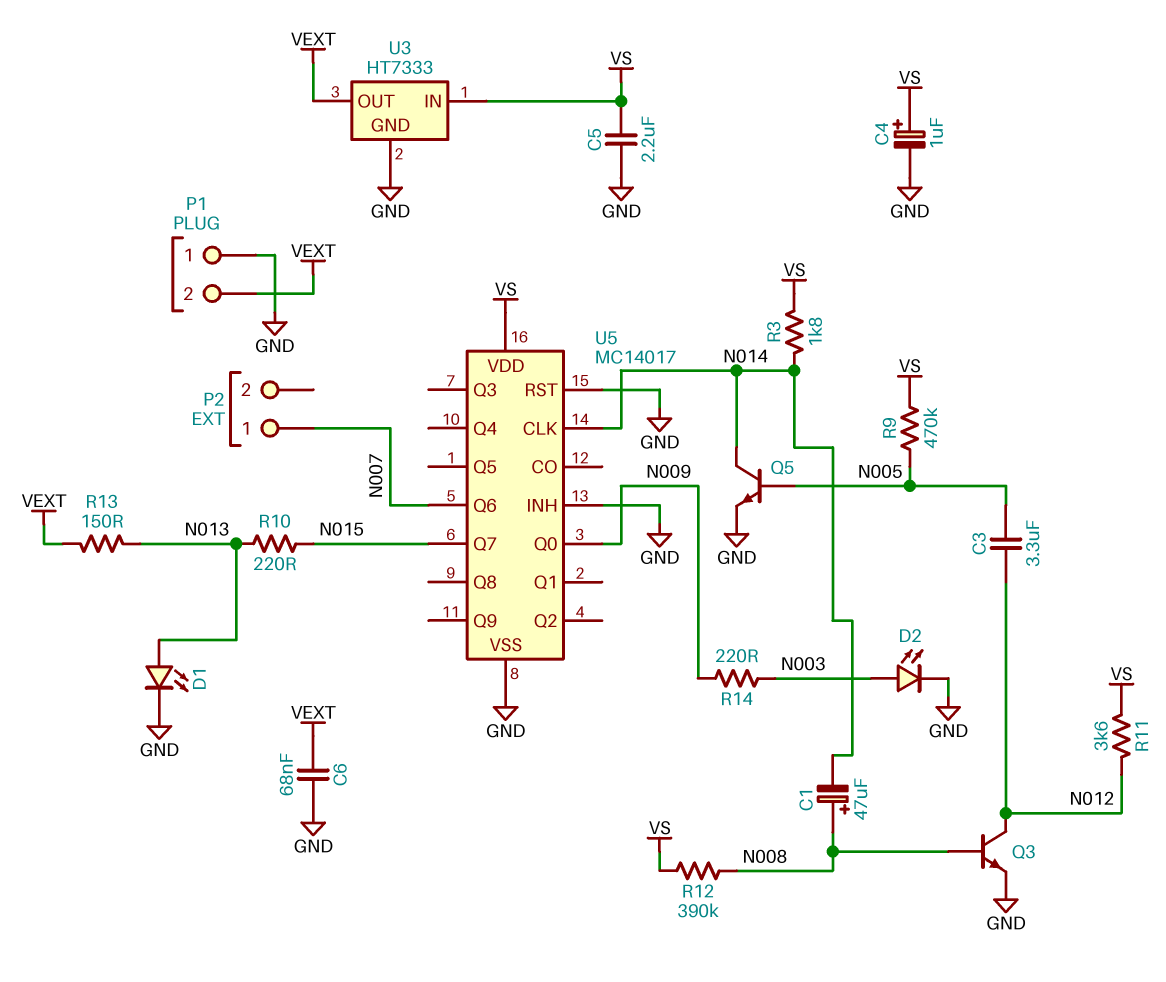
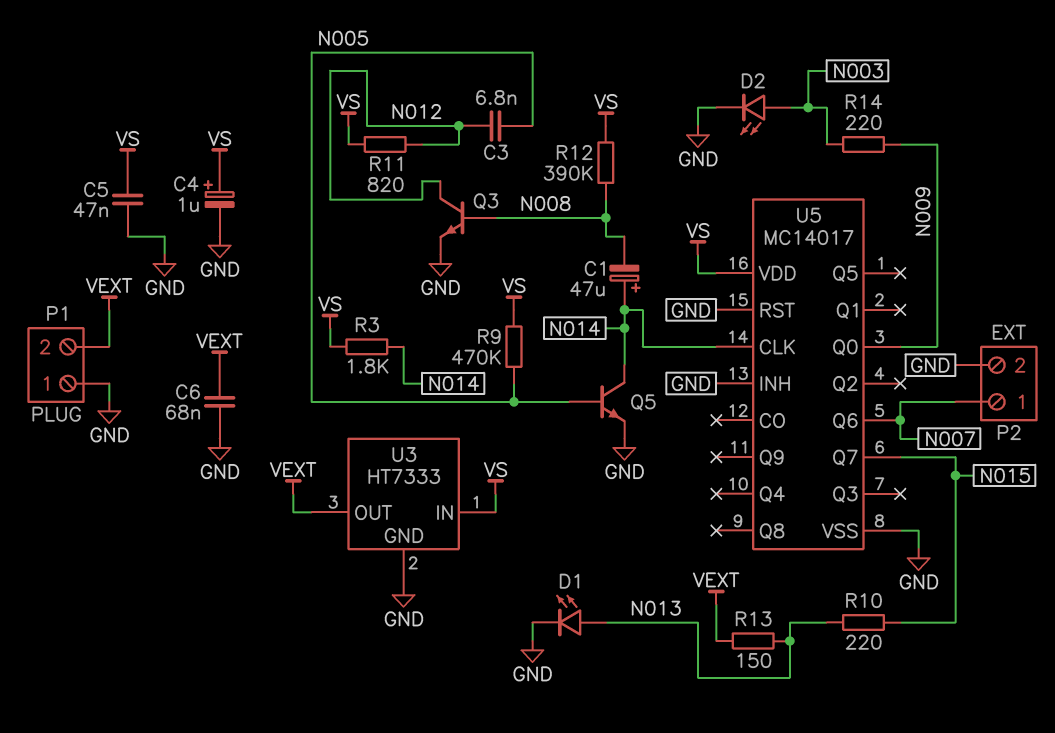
C1: 47uF (plus N008, minus N014) -> 47uF (plus N014, minus N008)
C3: 3.3uF (N005, N012) -> 6.8nF (N005, N012)
C5: 2.2uF (GND, VS) -> 47nF (GND, VS)
P2 pin 2: none -> GND
R11: 3.6k (N012, VS) -> 820 (N012, VS)

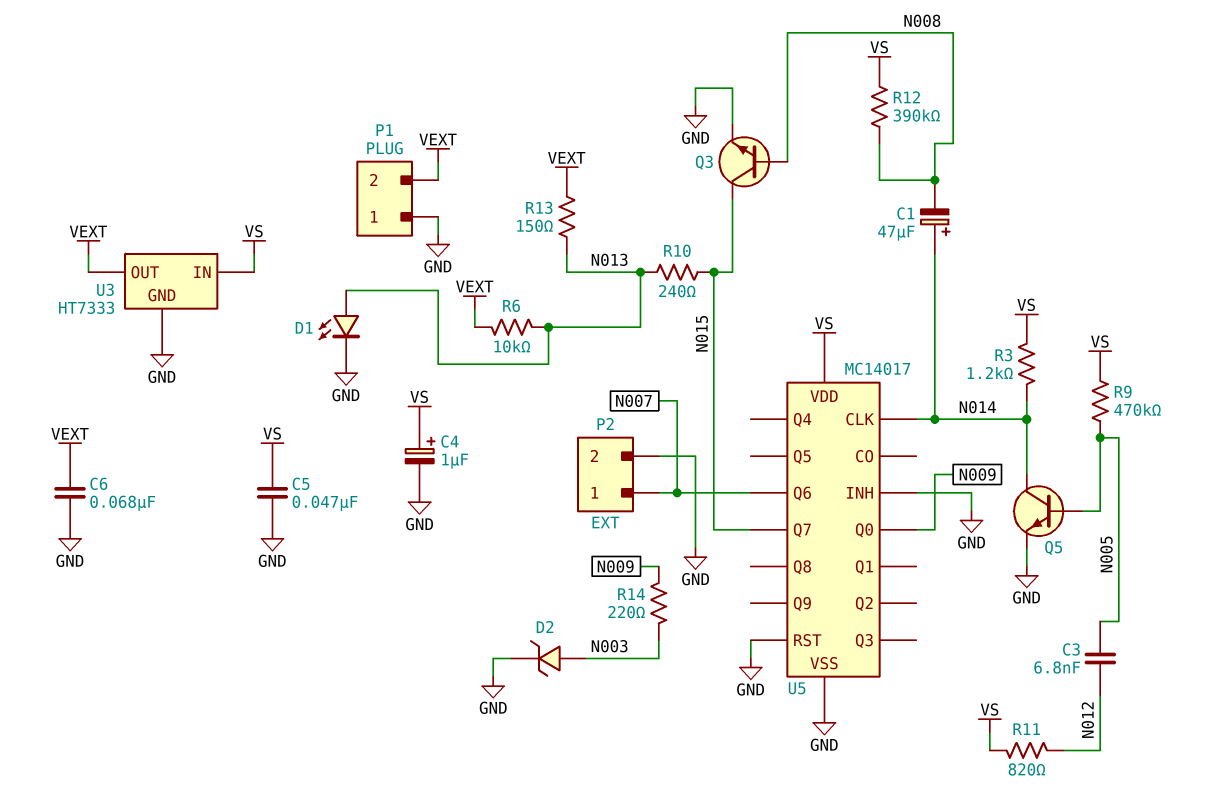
D2: LED (A N003, K GND) -> zener (A N003, K GND)
Q3: NPN (B N008, C N012, E GND) -> NPN (B N008, C N015, E GND)
R3: 1.8k (N014, VS) -> 1.2k (N014, VS)
R6: none -> 10k (N013, VEXT)
R10: 220 (N013, N015) -> 240 (N013, N015)

